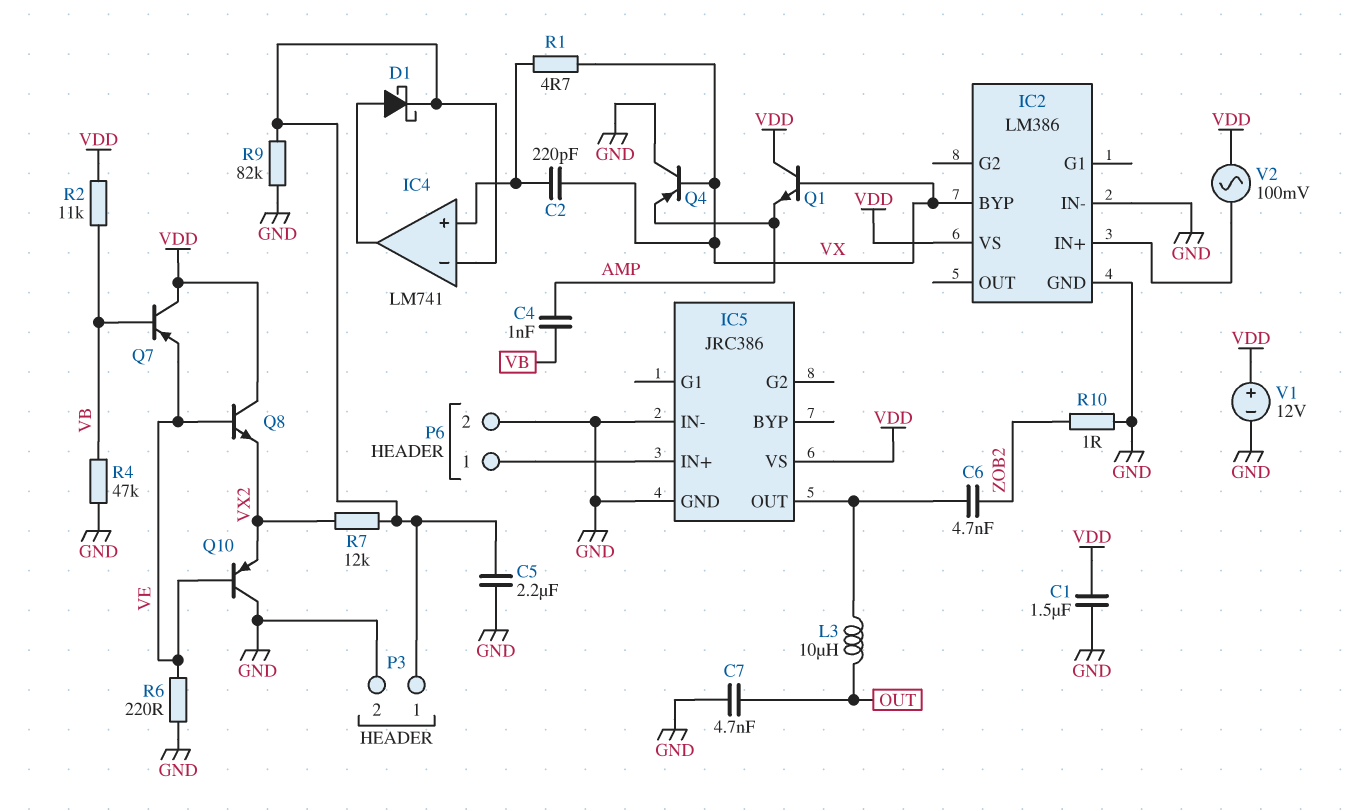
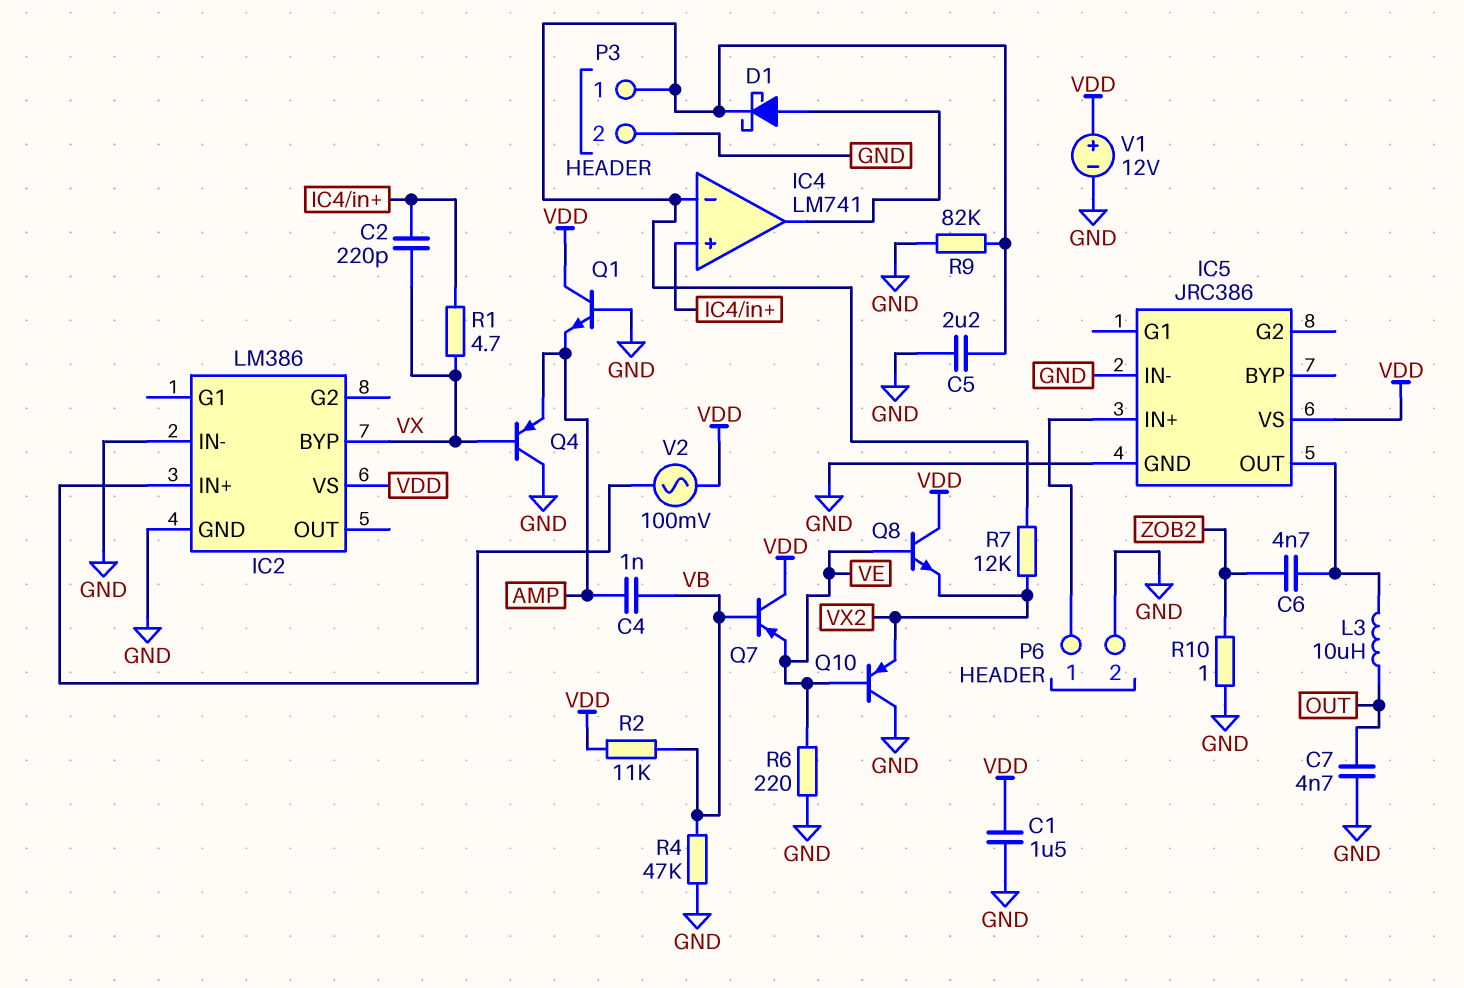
Q1: NPN (B VX, C VDD, E AMP) -> NPN (B GND, C VDD, E AMP)

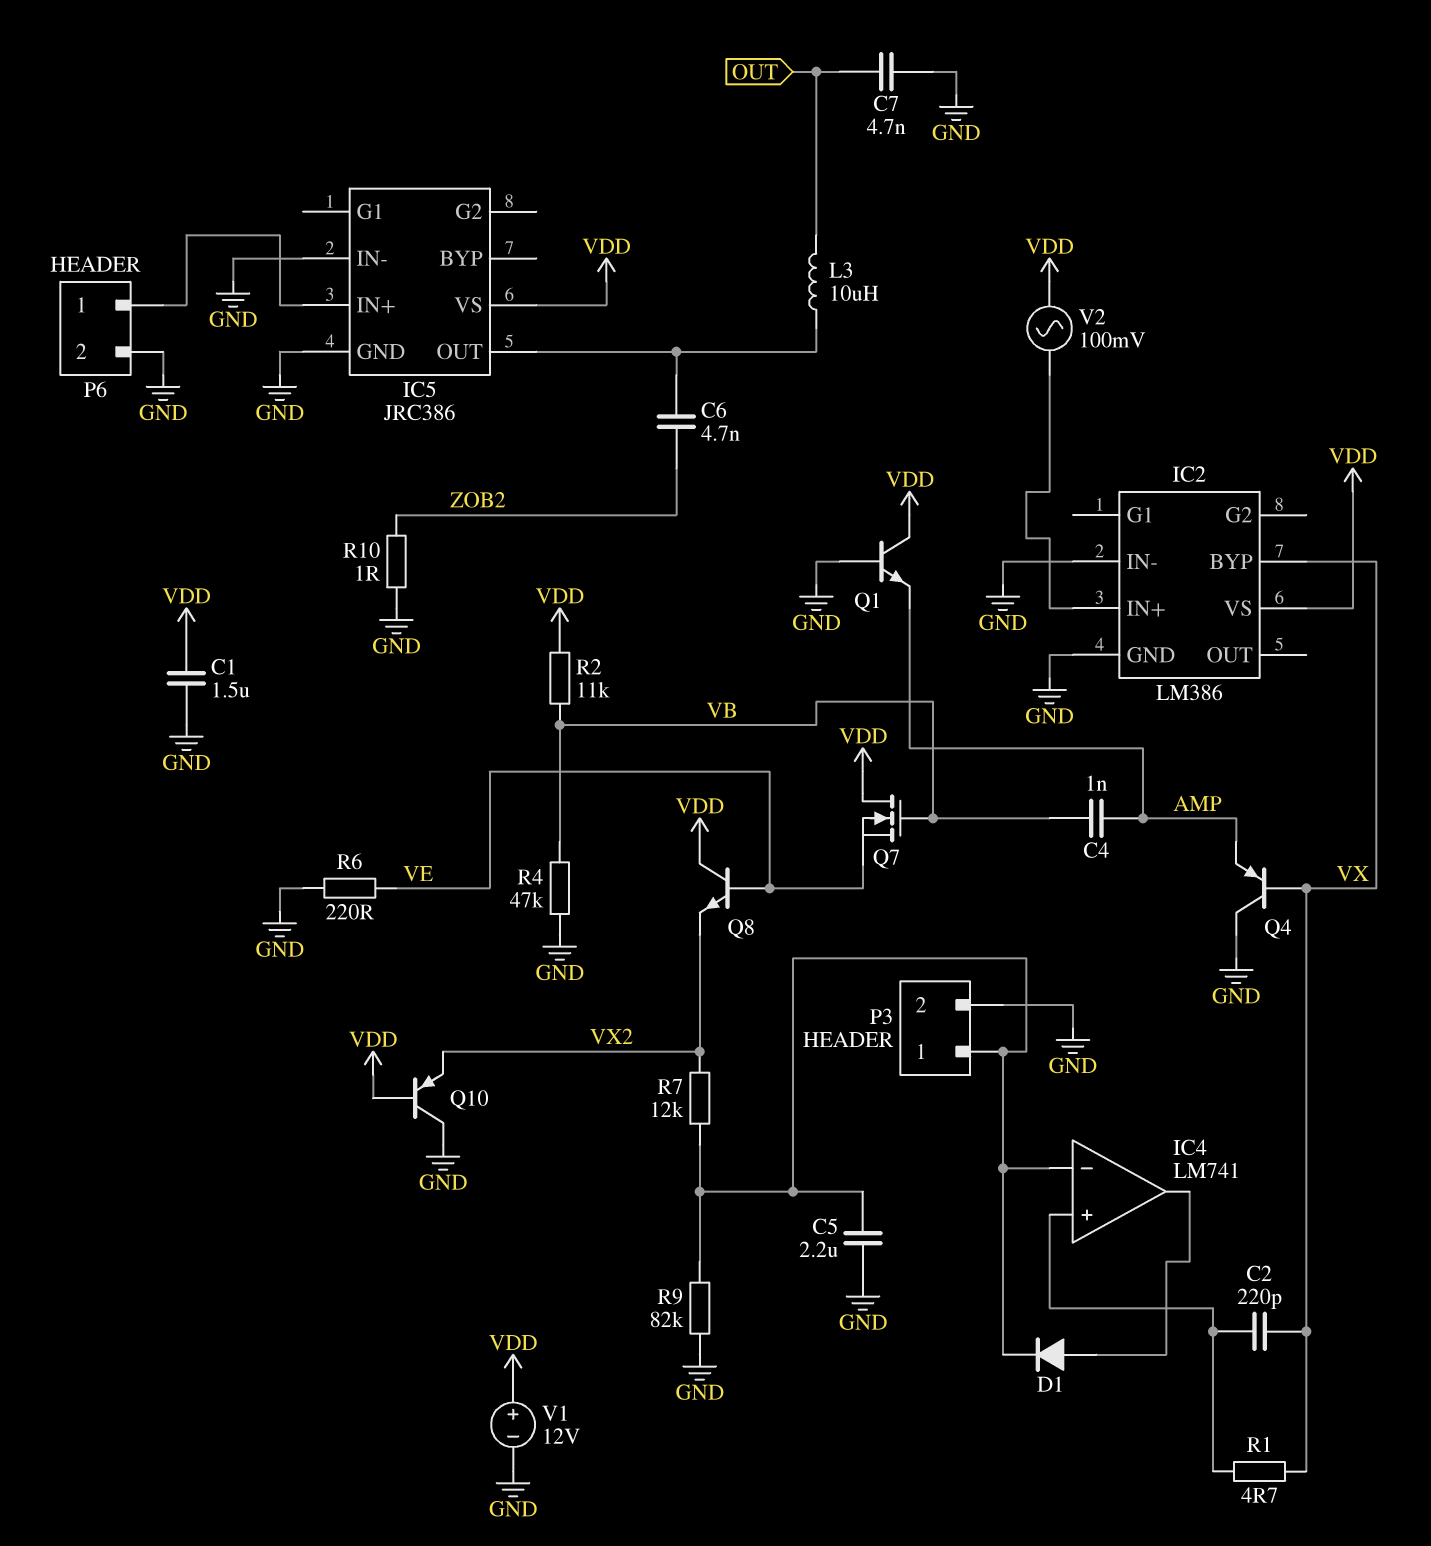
D1: schottky (A IC4/out, K IC4/in-) -> diode (A IC4/out, K IC4/in-)
Q7: PNP (B VB, C VDD, E VE) -> NMOS (G VB, D VDD, S VE)
Q10: PNP (B VE, C GND, E VX2) -> PNP (B VDD, C GND, E VX2)

